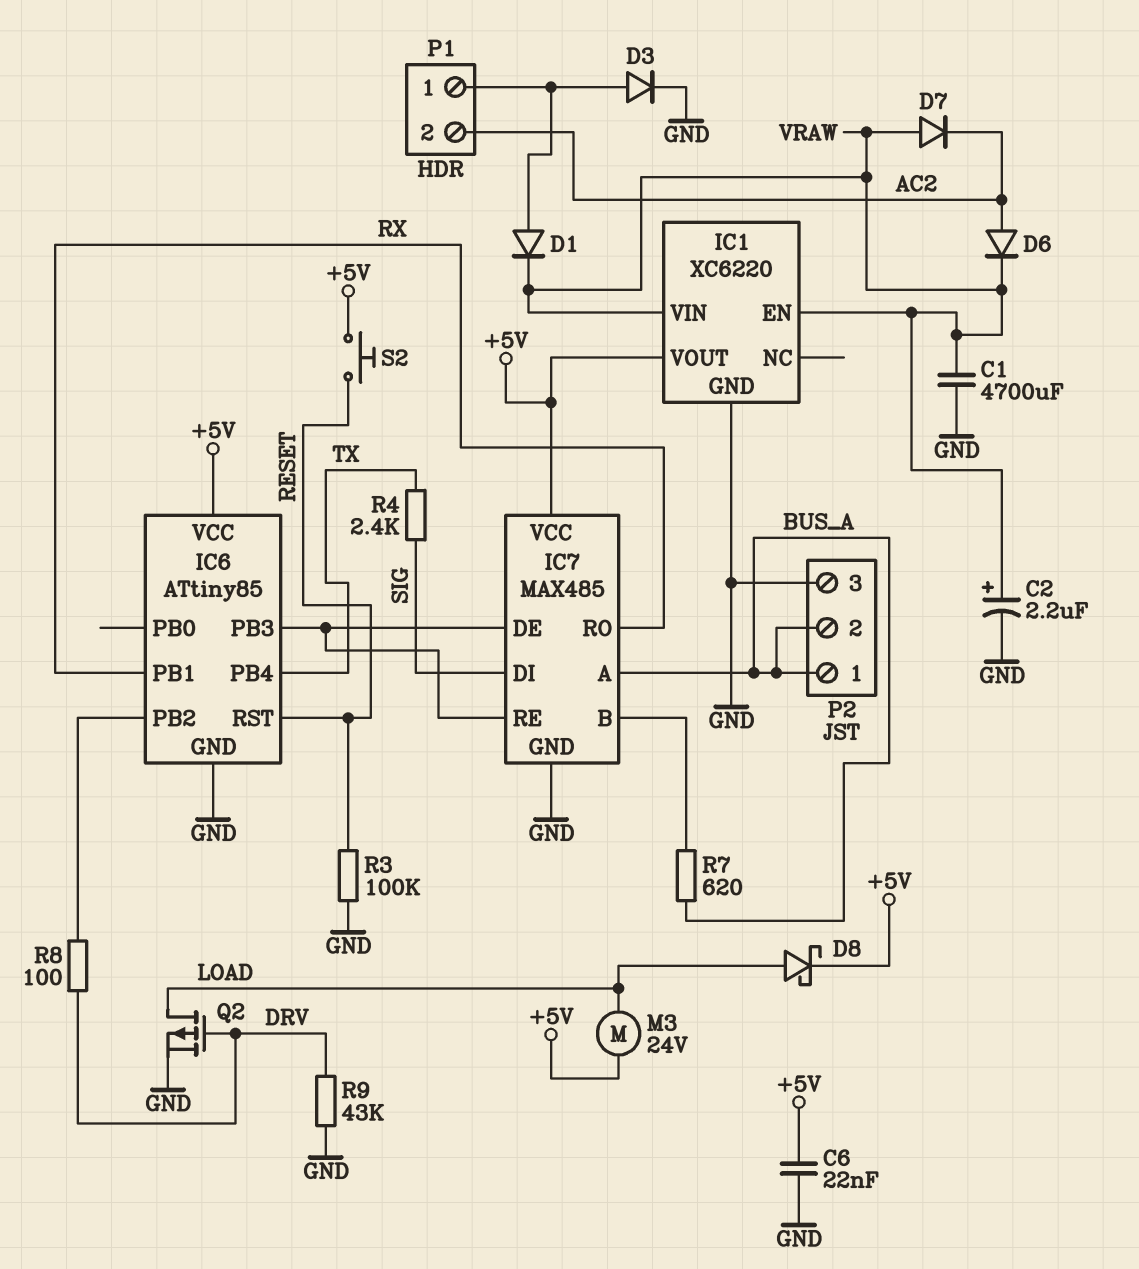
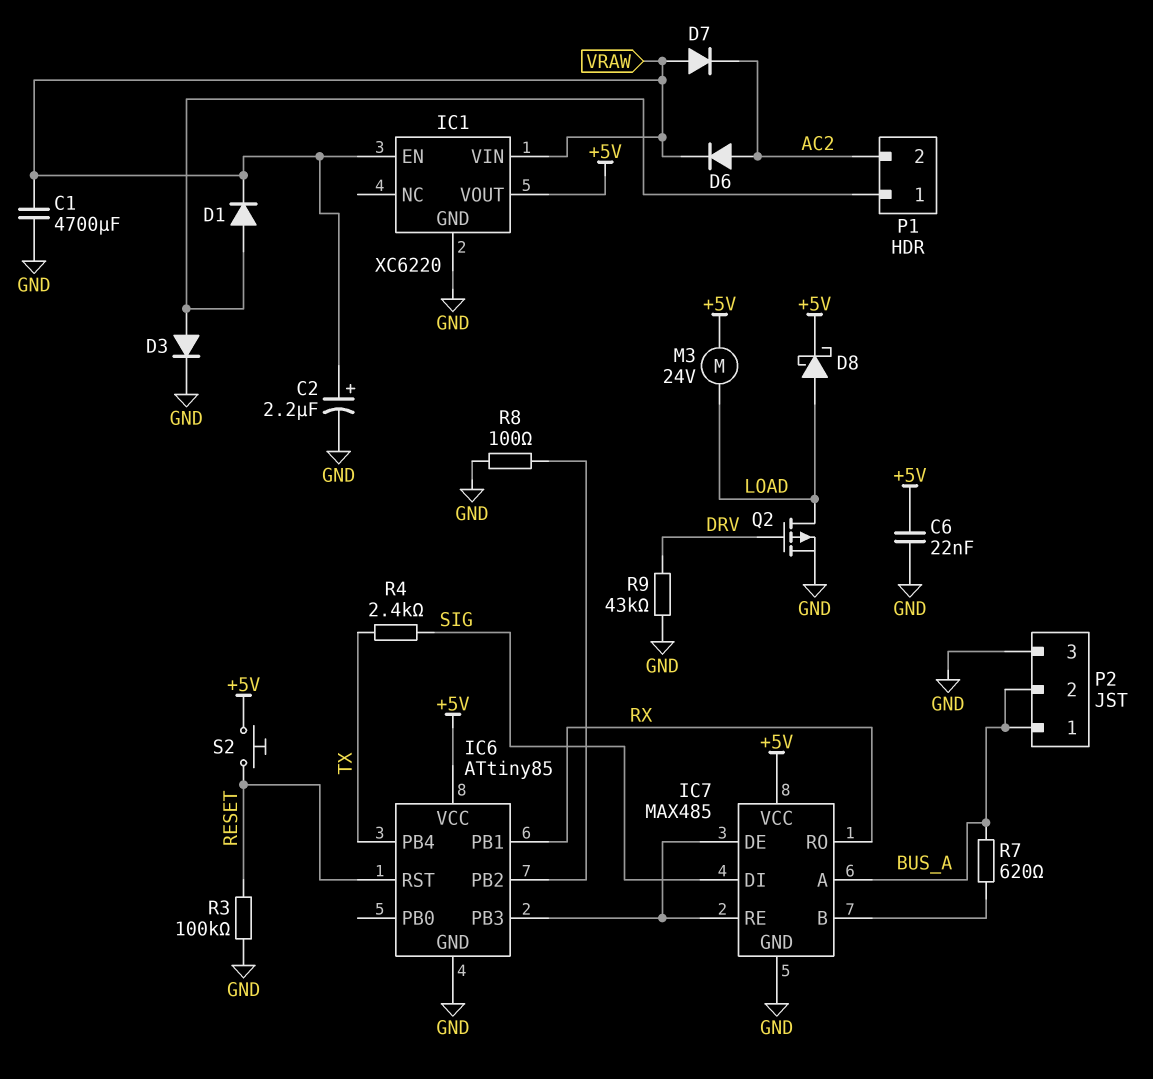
R8: 100 (DRV, IC6/PB2) -> 100 (GND, IC6/PB2)

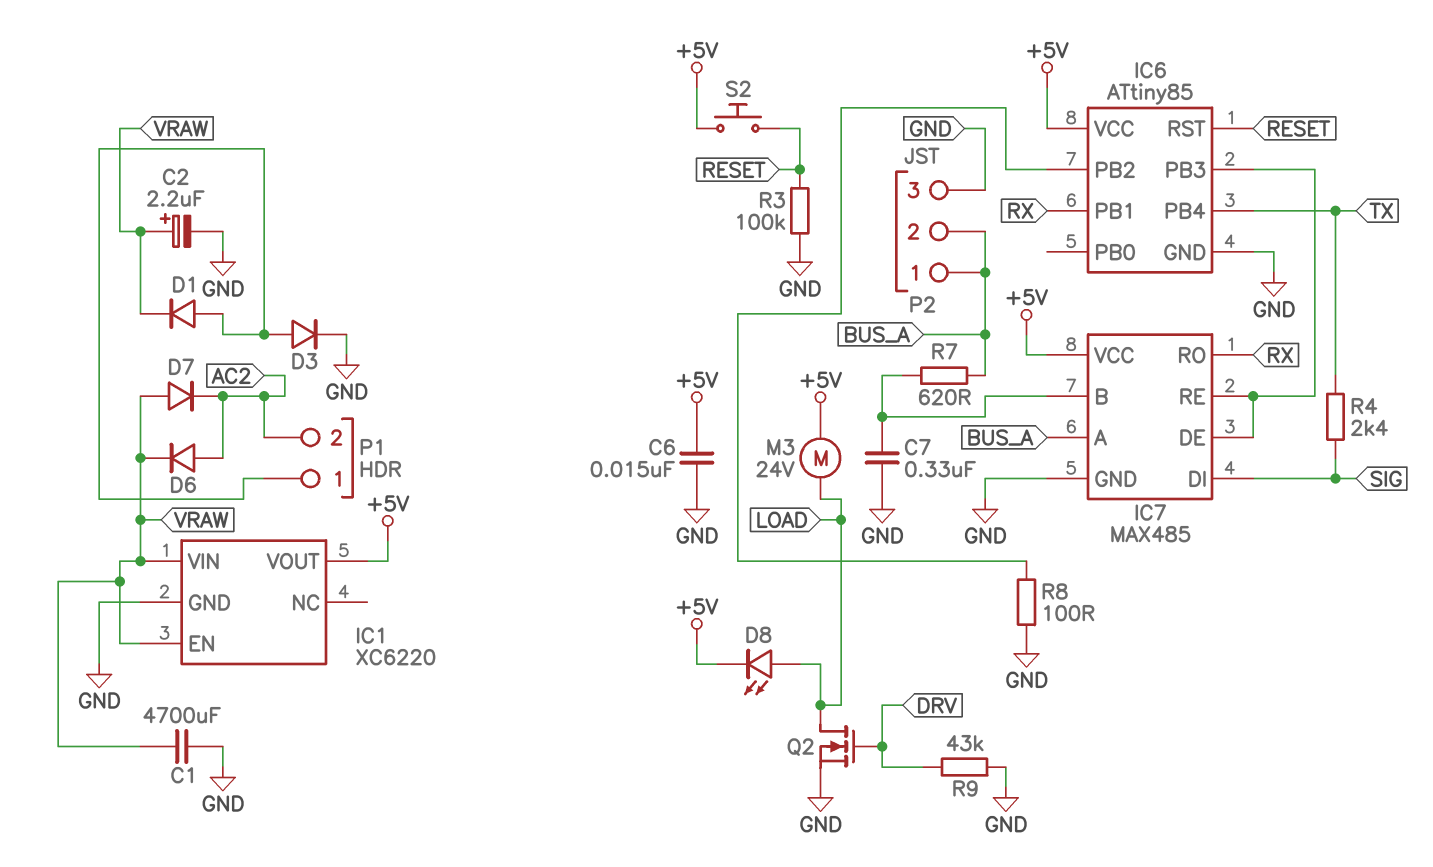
C6: 22nF (+5V, GND) -> 15nF (+5V, GND)
C7: none -> 330nF (GND, IC7/B)
D8: schottky (A LOAD, K +5V) -> LED (A LOAD, K +5V)
Q2: PMOS (G DRV, D LOAD, S GND) -> NMOS (G DRV, D LOAD, S GND)

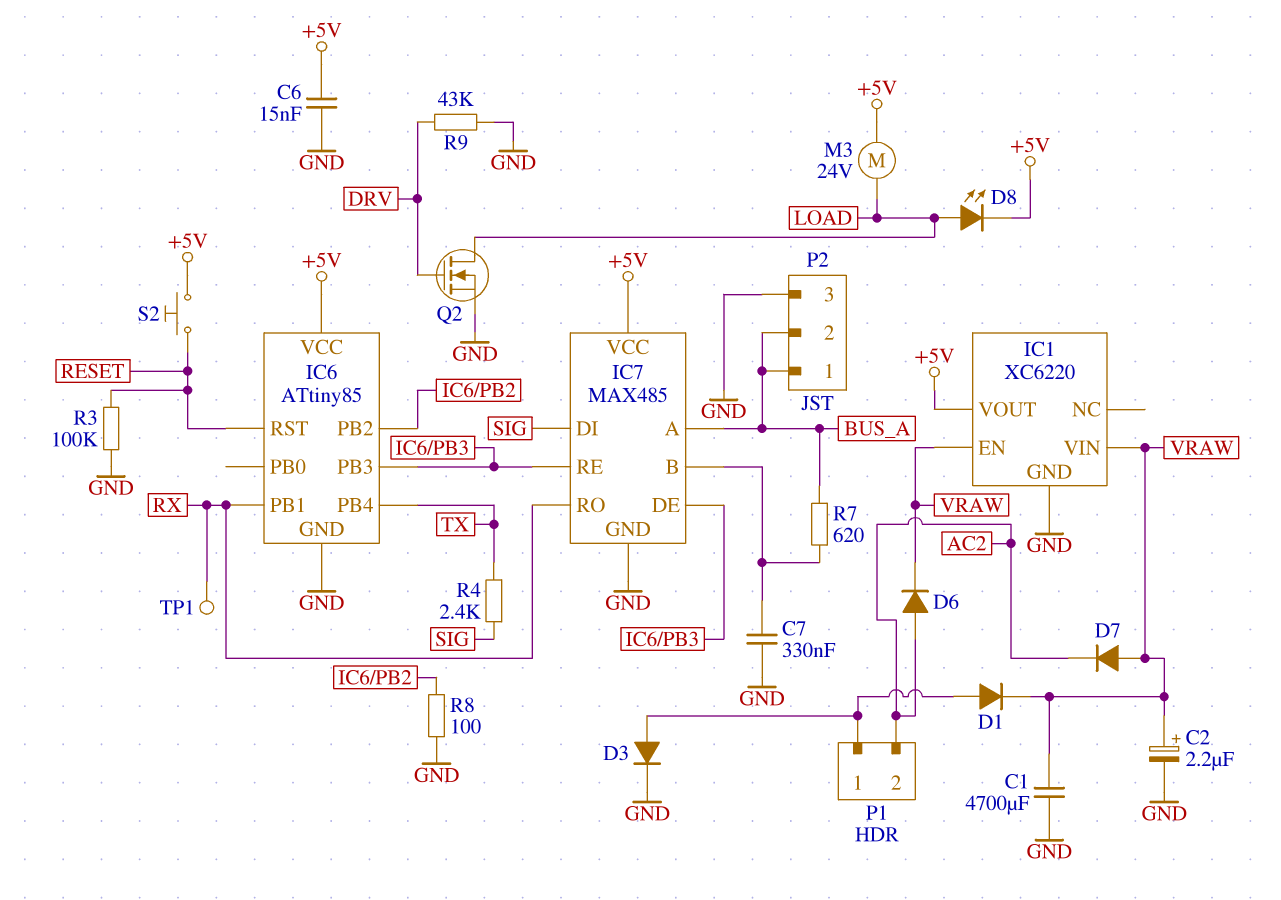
TP1: none -> test point (RX)

